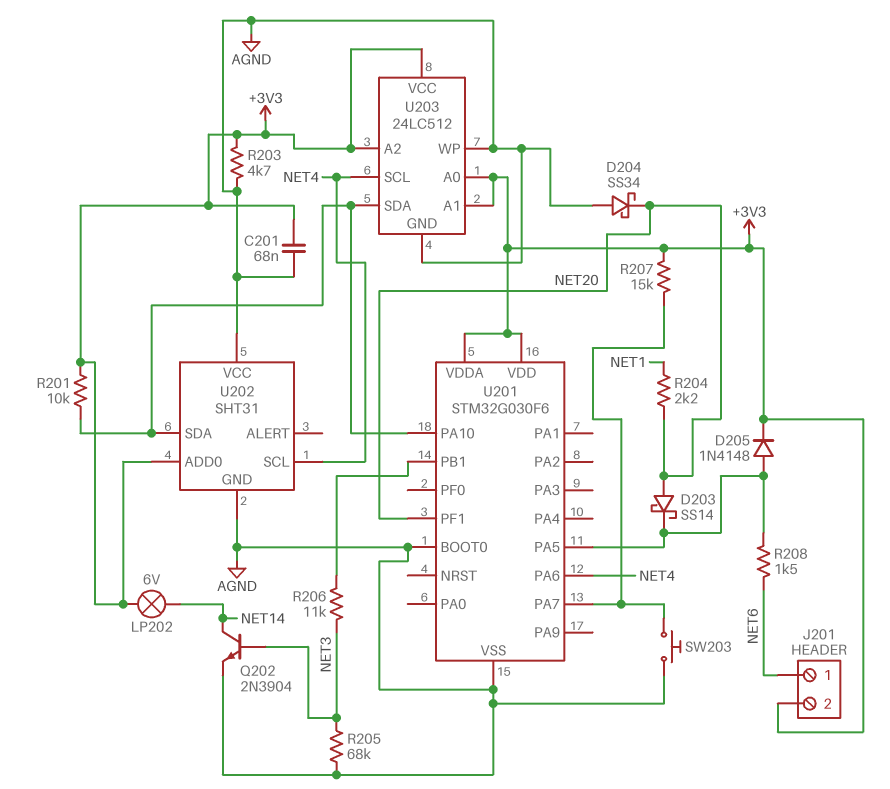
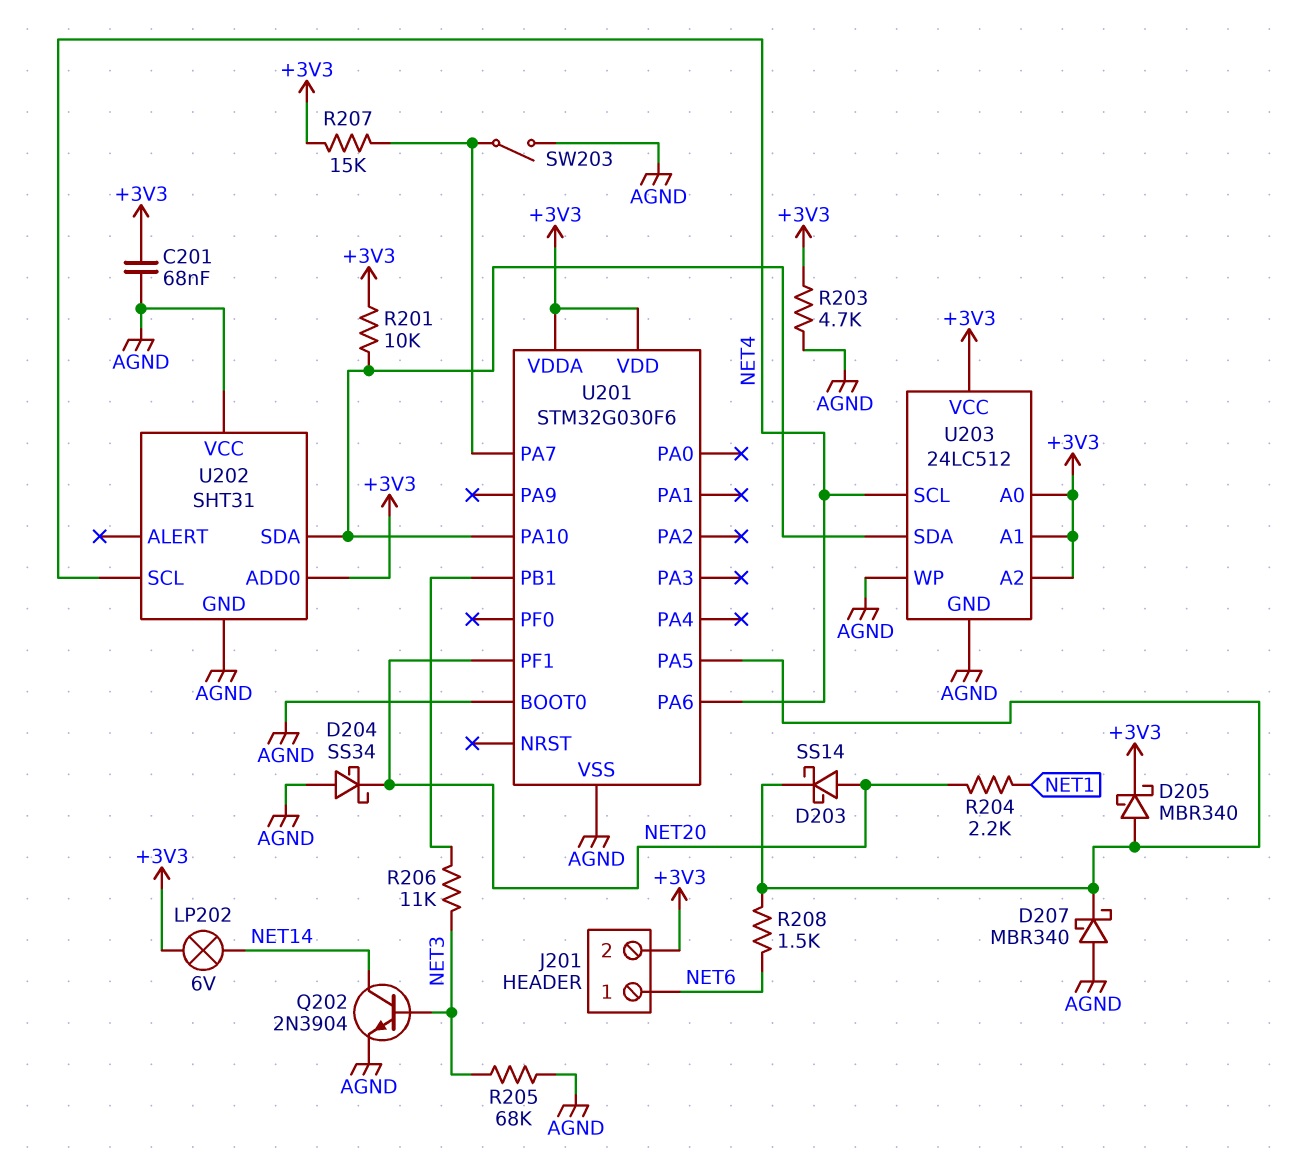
D205: diode 1N4148 (A U201/PA5, K +3V3) -> schottky MBR340 (A U201/PA5, K +3V3)
D207: none -> schottky MBR340 (A AGND, K U201/PA5)
SW203: button (AGND, U201/PA7) -> switch (AGND, U201/PA7)

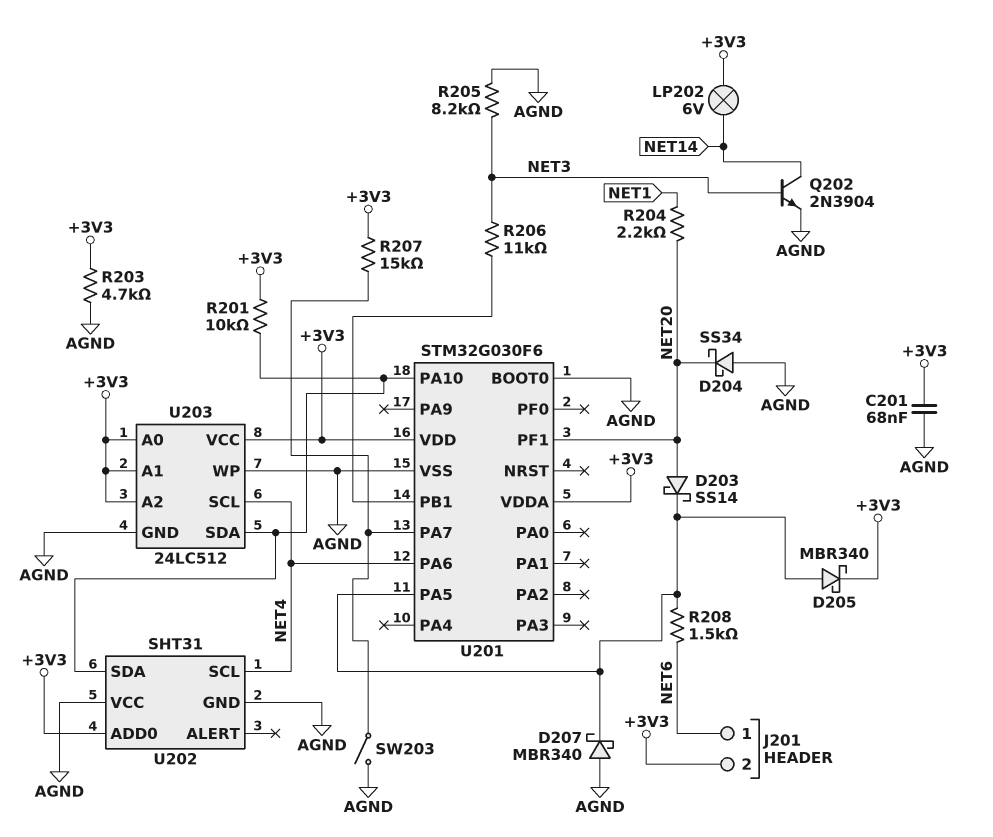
R205: 68k (AGND, NET3) -> 8.2k (AGND, NET3)

